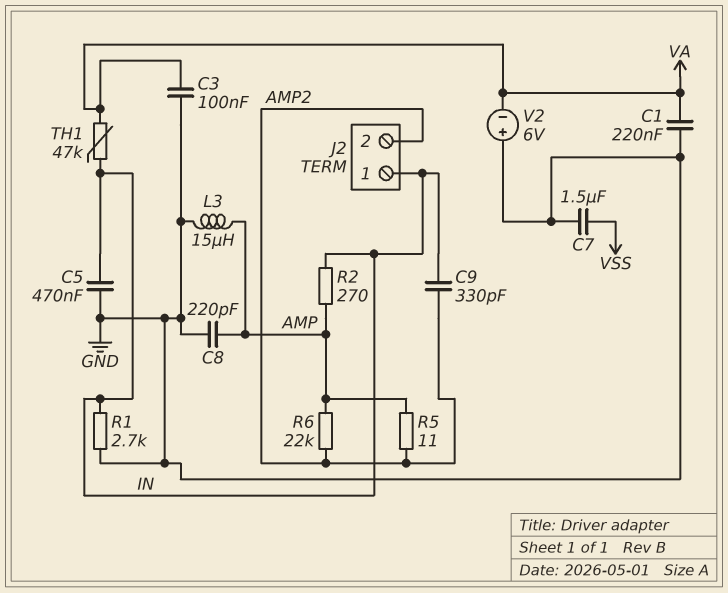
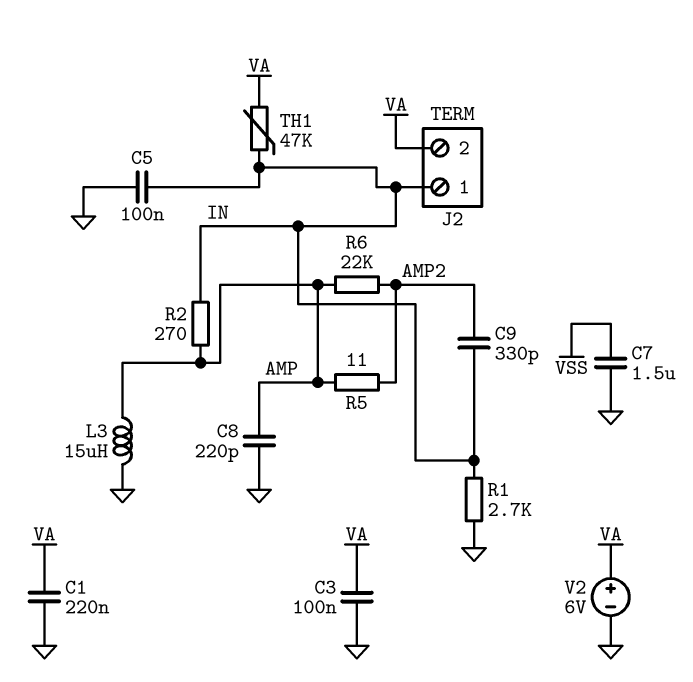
C5: 470nF (GND, IN) -> 100nF (GND, IN)
J2 pin 2: AMP2 -> VA
V2: 6V (plus GND, minus VA) -> 6V (plus VA, minus GND)

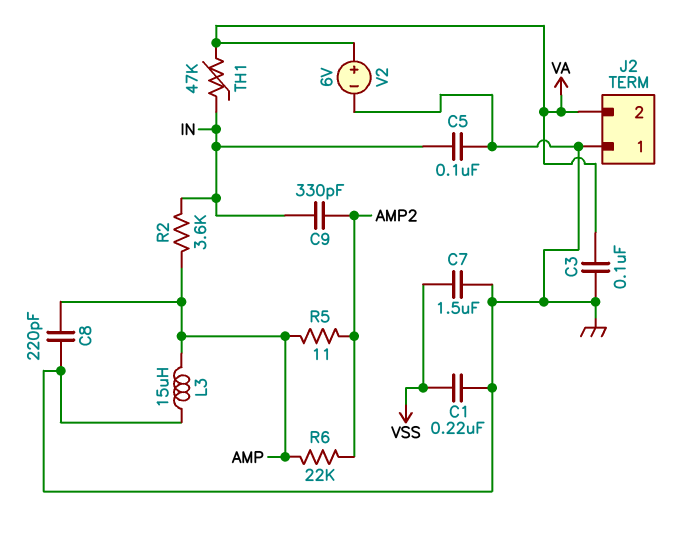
C1: 220nF (GND, VA) -> 220nF (GND, VSS)
J2 pin 1: IN -> GND
R1: 2.7k (GND, IN) -> none
R2: 270 (AMP, IN) -> 3.6k (AMP, IN)

